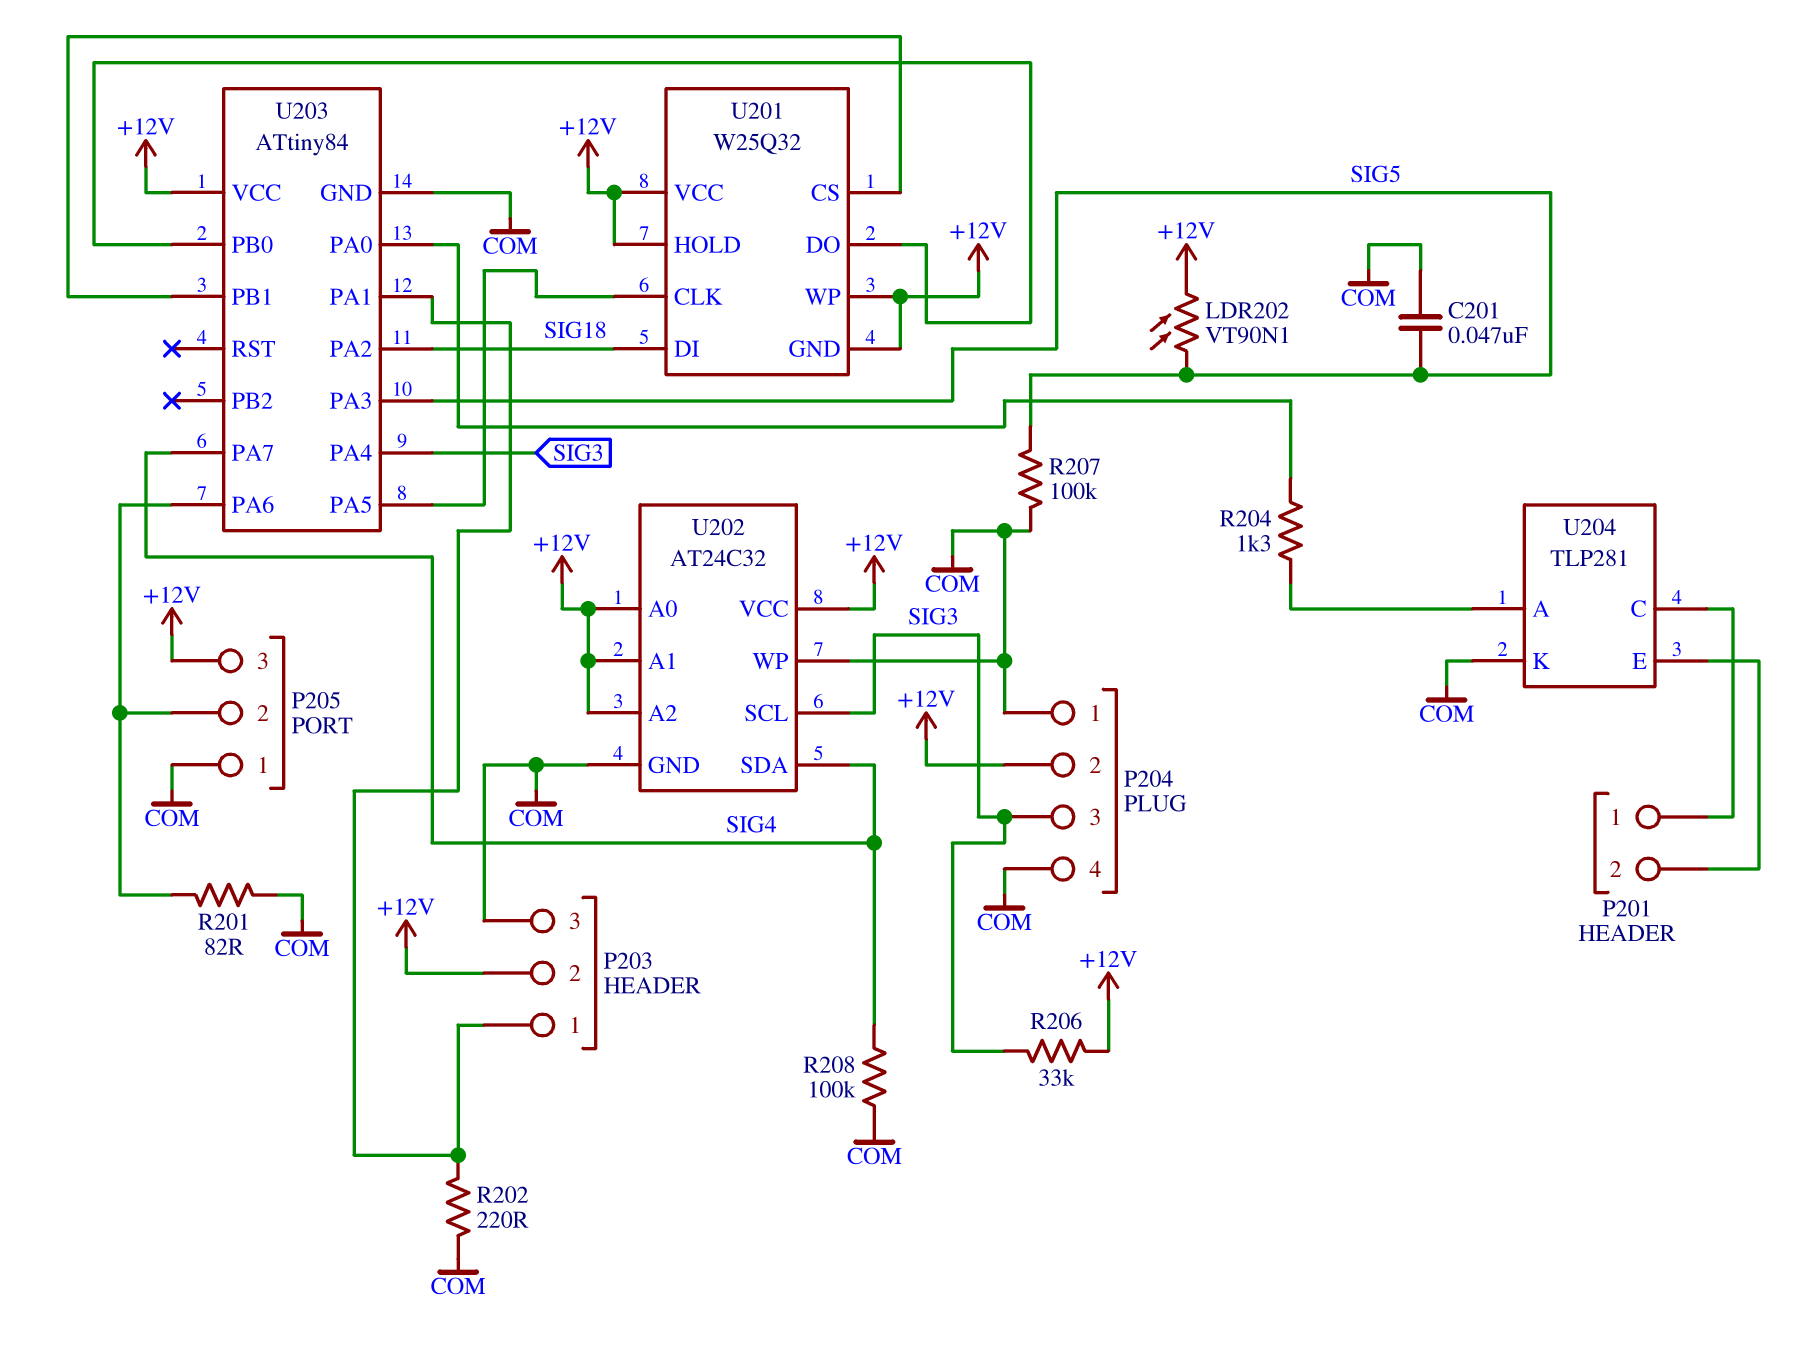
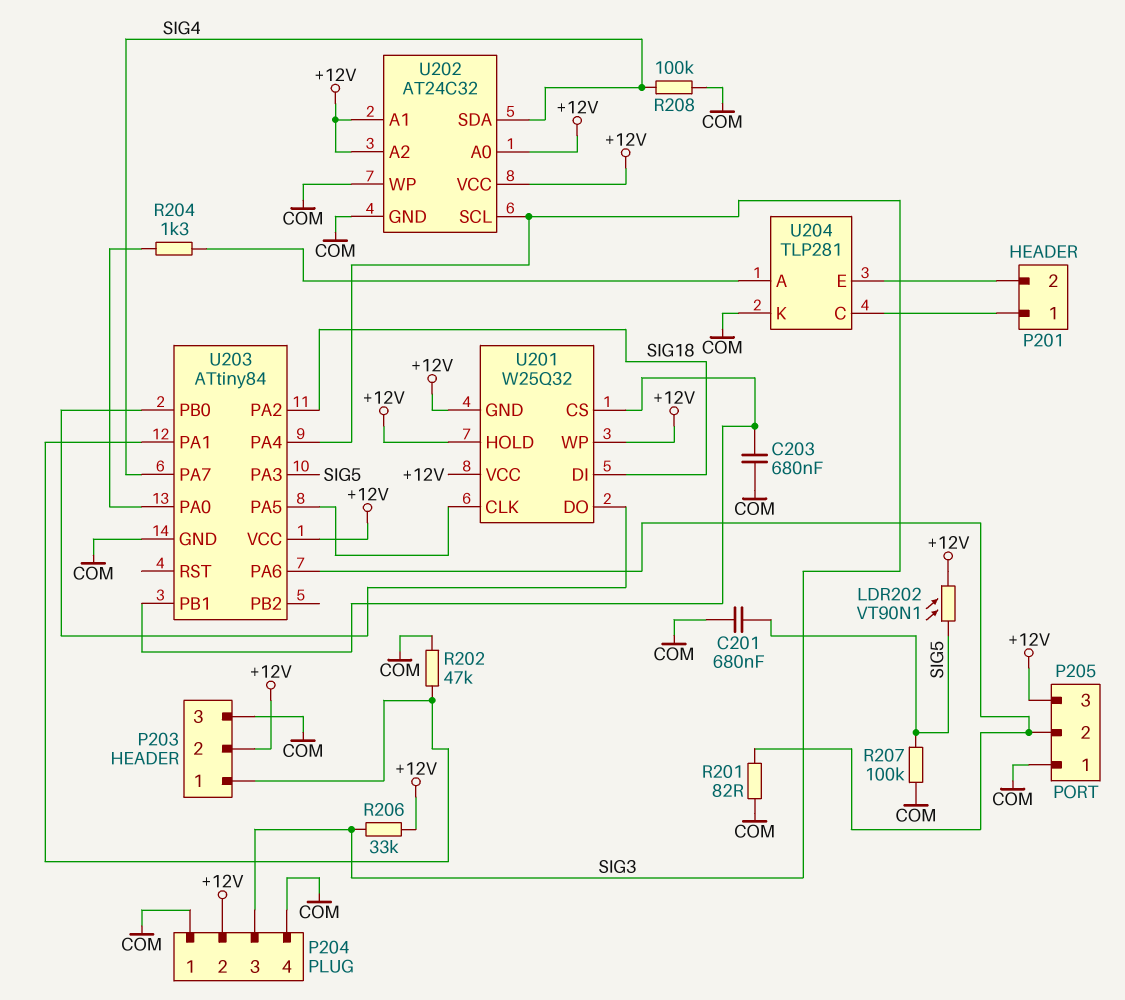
C201: 47nF (COM, SIG5) -> 680nF (COM, SIG5)
C203: none -> 680nF (COM, U201/CS)
R202: 220 (COM, P203/1) -> 47k (COM, P203/1)

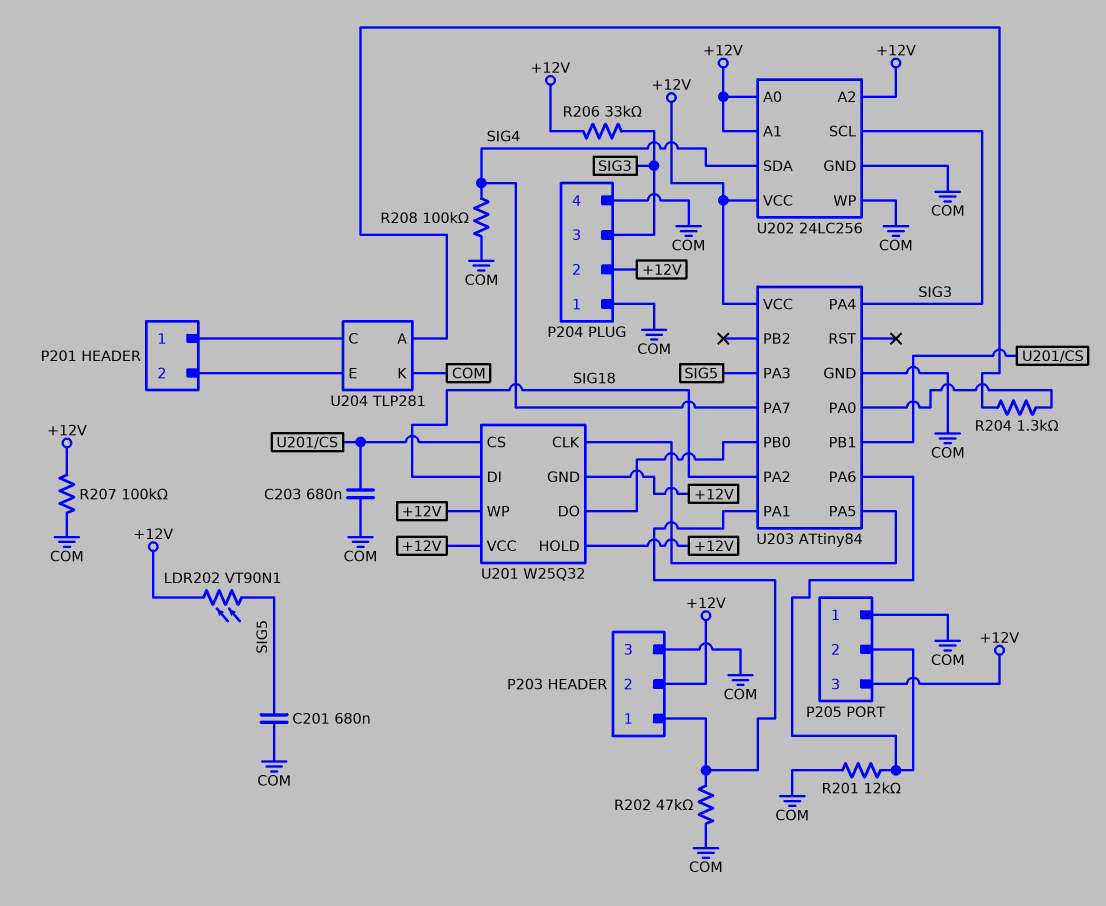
R201: 82 (COM, P205/2) -> 12k (COM, P205/2)
R207: 100k (COM, SIG5) -> 100k (+12V, COM)
U202: AT24C32 -> 24LC256

